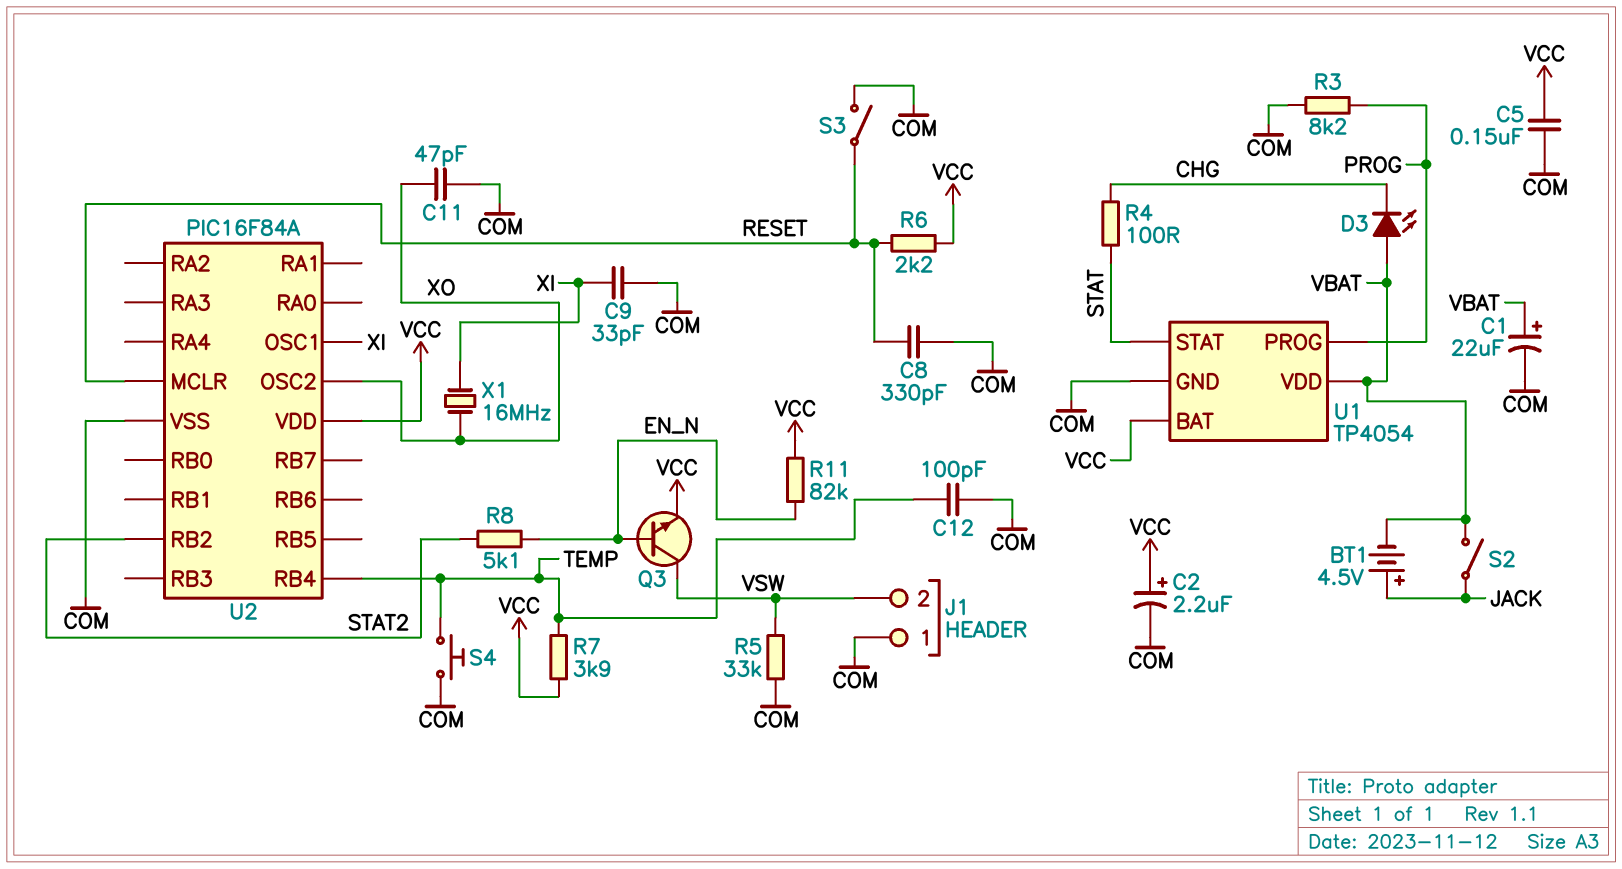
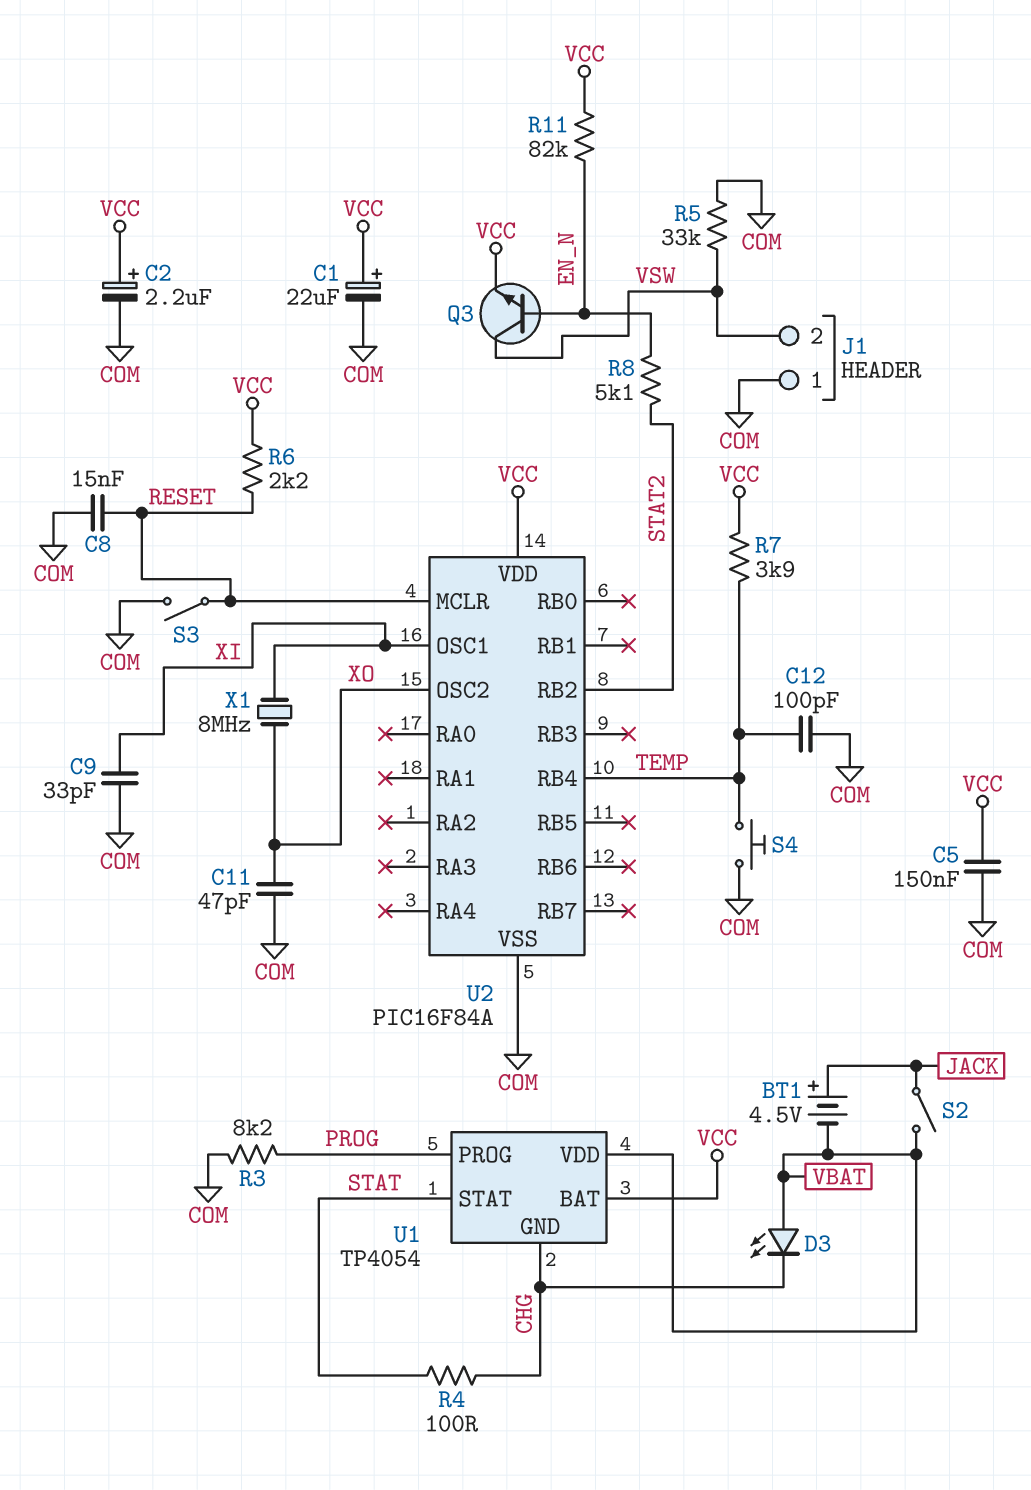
C1: 22uF (plus VBAT, minus COM) -> 22uF (plus VCC, minus COM)
C8: 330pF (COM, RESET) -> 15nF (COM, RESET)
U1 pin GND: COM -> CHG
X1: 16MHz (XI, XO) -> 8MHz (XI, XO)

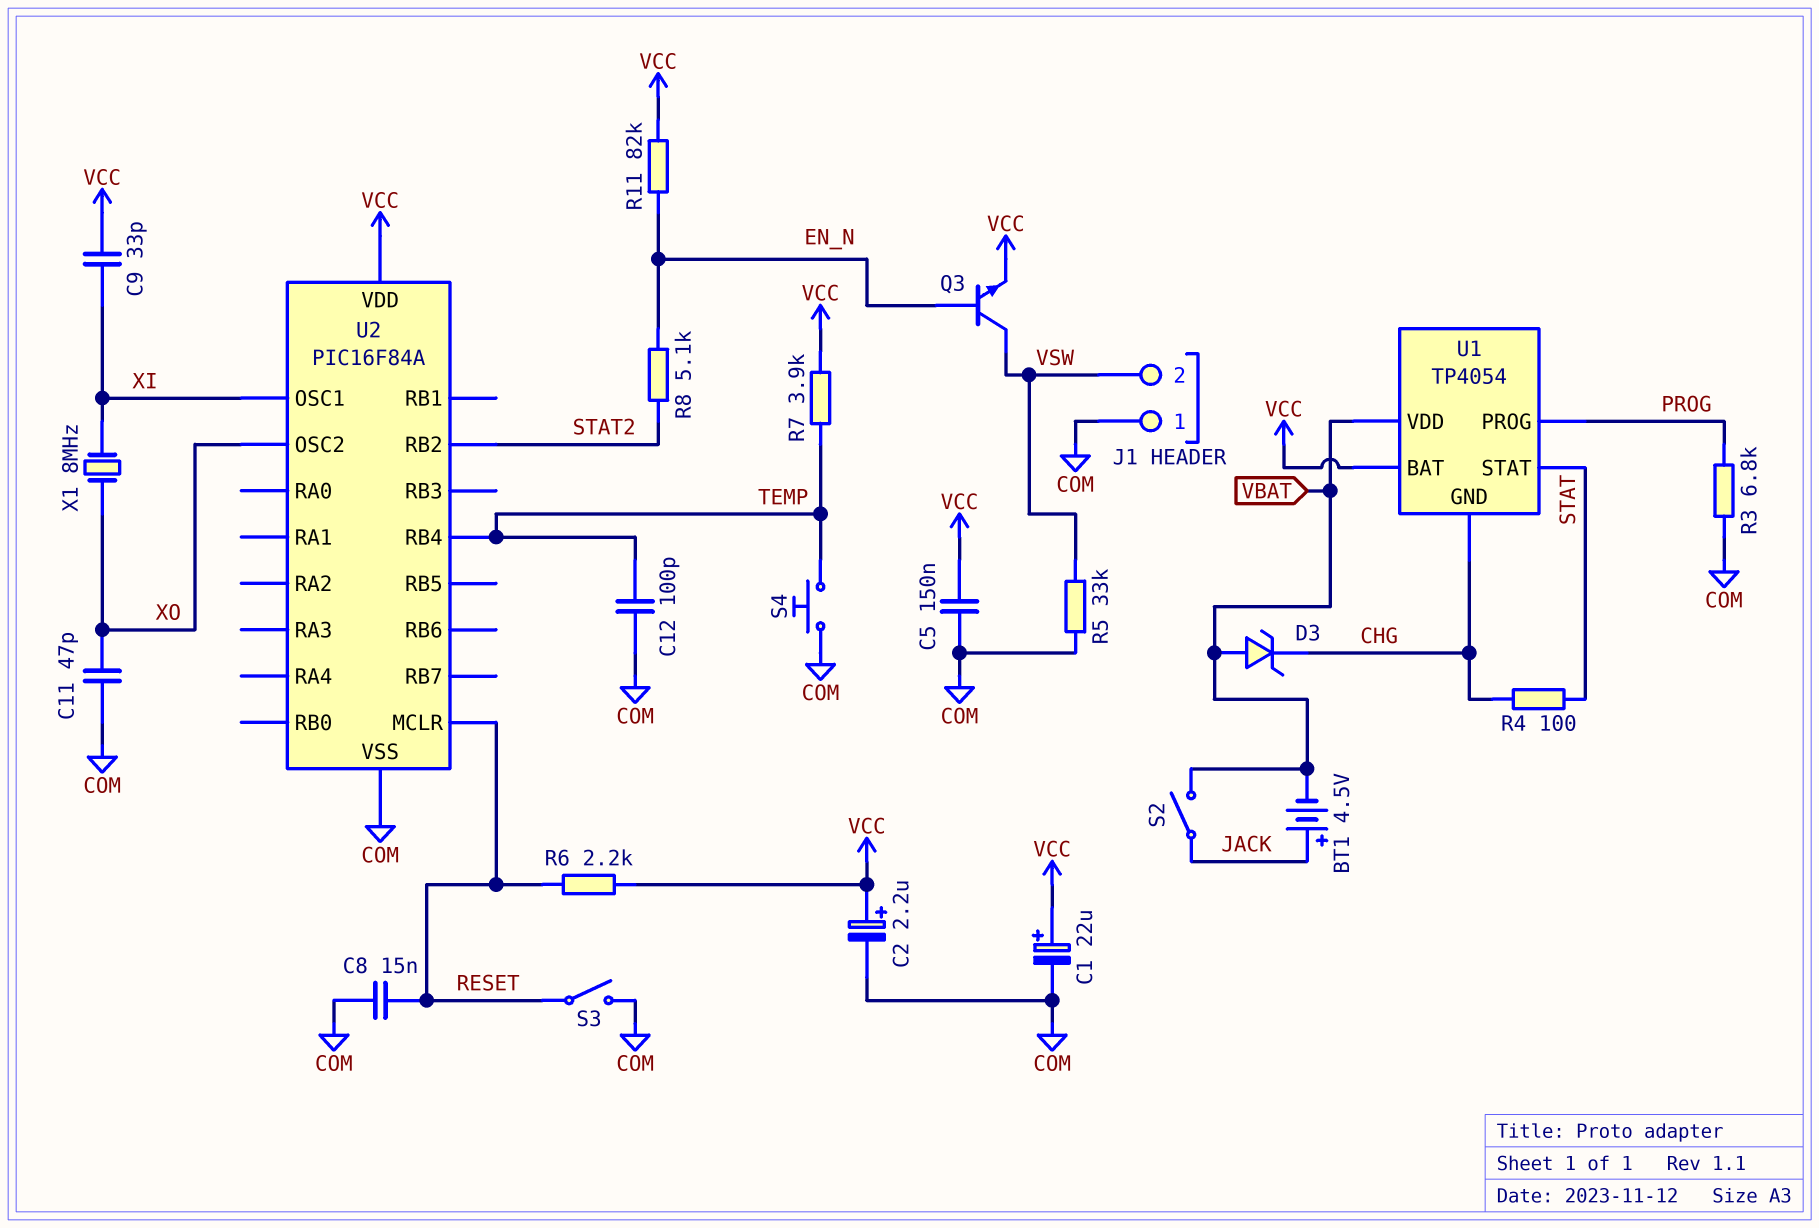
C9: 33pF (COM, XI) -> 33pF (VCC, XI)
D3: LED (A VBAT, K CHG) -> zener (A VBAT, K CHG)
R3: 8.2k (COM, PROG) -> 6.8k (COM, PROG)

